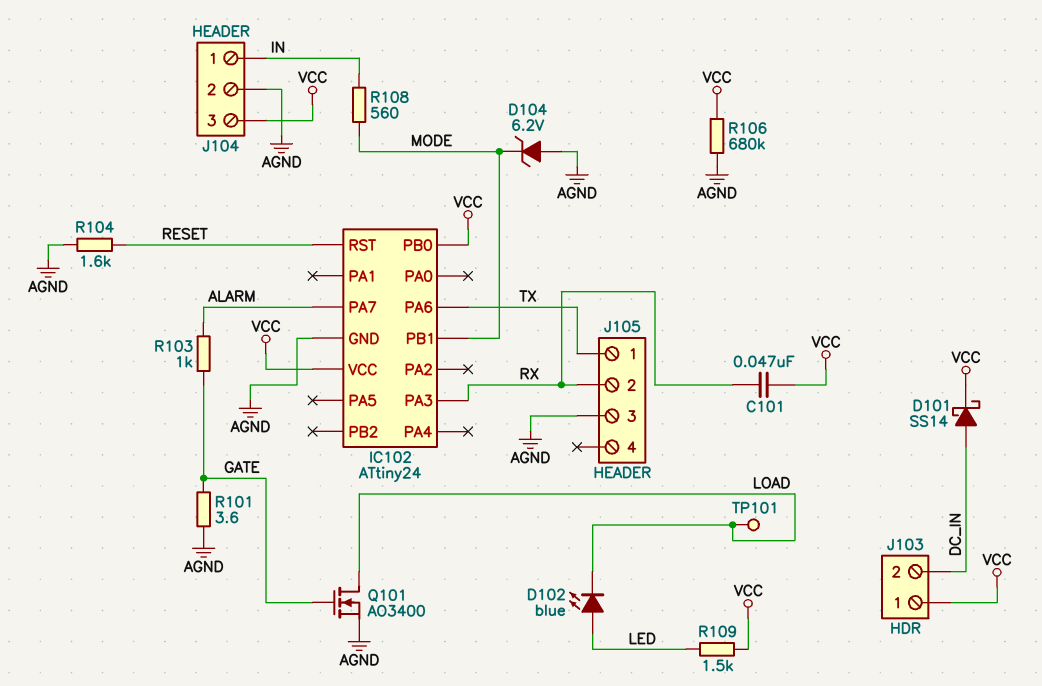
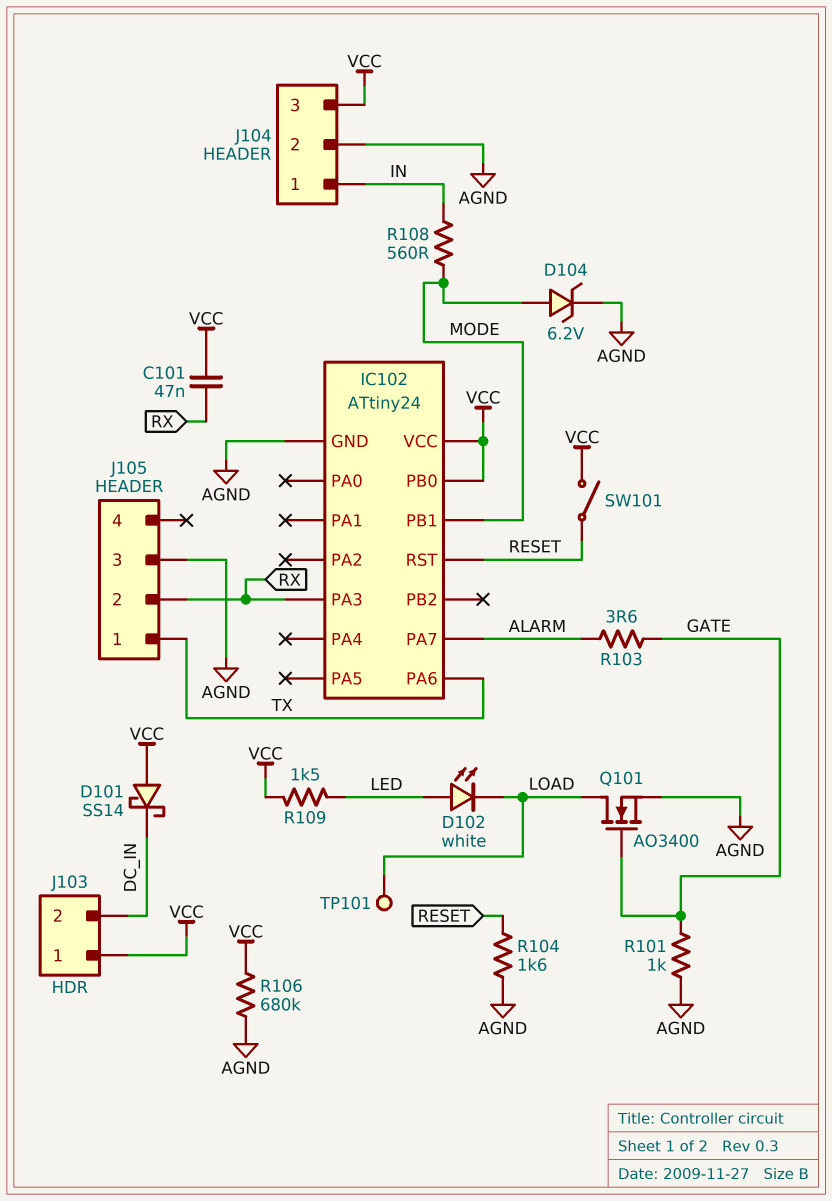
D101: schottky SS14 (A DC_IN, K VCC) -> schottky SS14 (A VCC, K DC_IN)
D102: LED blue (A LED, K LOAD) -> LED white (A LED, K LOAD)
D104: zener 6.2V (A AGND, K MODE) -> zener 6.2V (A MODE, K AGND)
R101: 3.6 (AGND, GATE) -> 1k (AGND, GATE)
R103: 1k (ALARM, GATE) -> 3.6 (ALARM, GATE)
SW101: none -> switch (RESET, VCC)

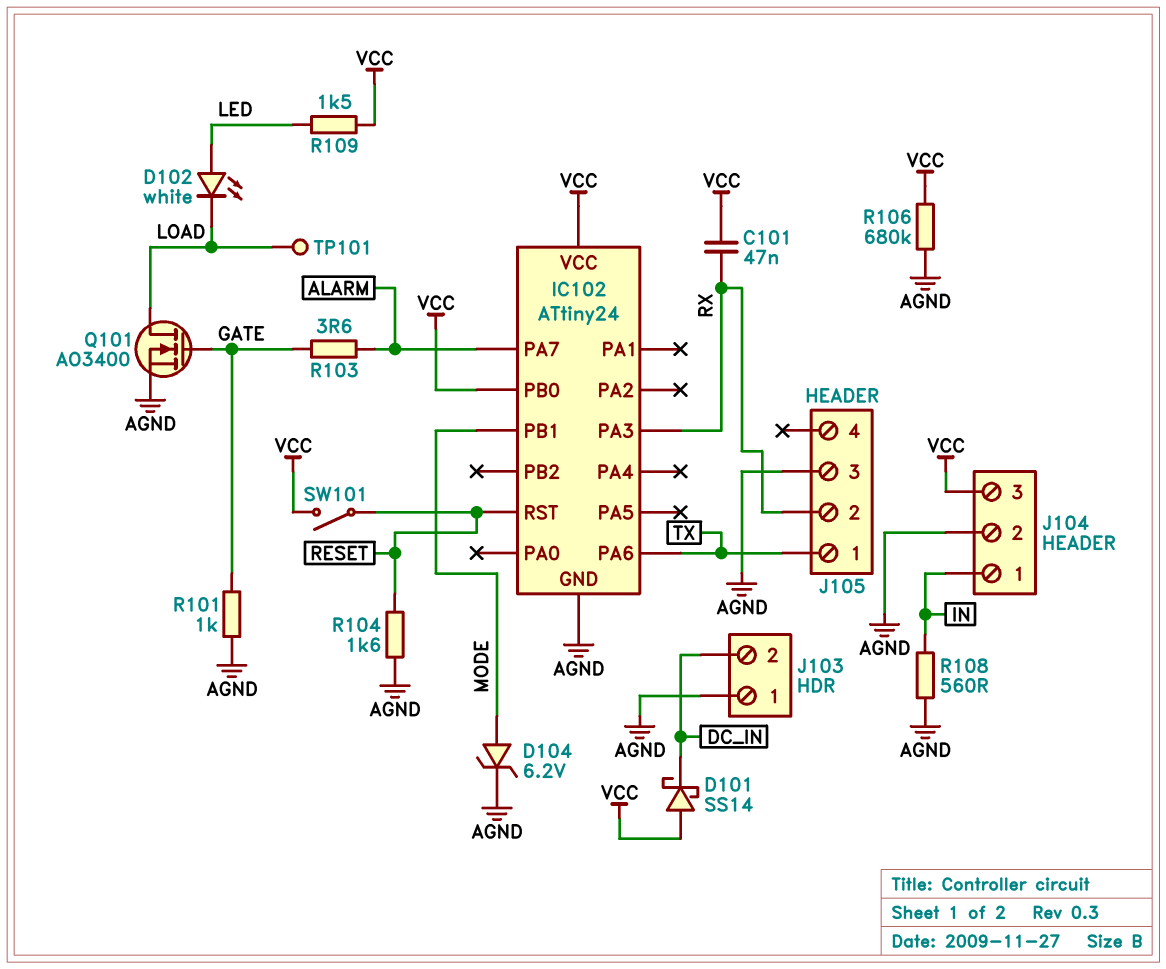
J103 pin 1: VCC -> AGND
R108: 560 (IN, MODE) -> 560 (AGND, IN)

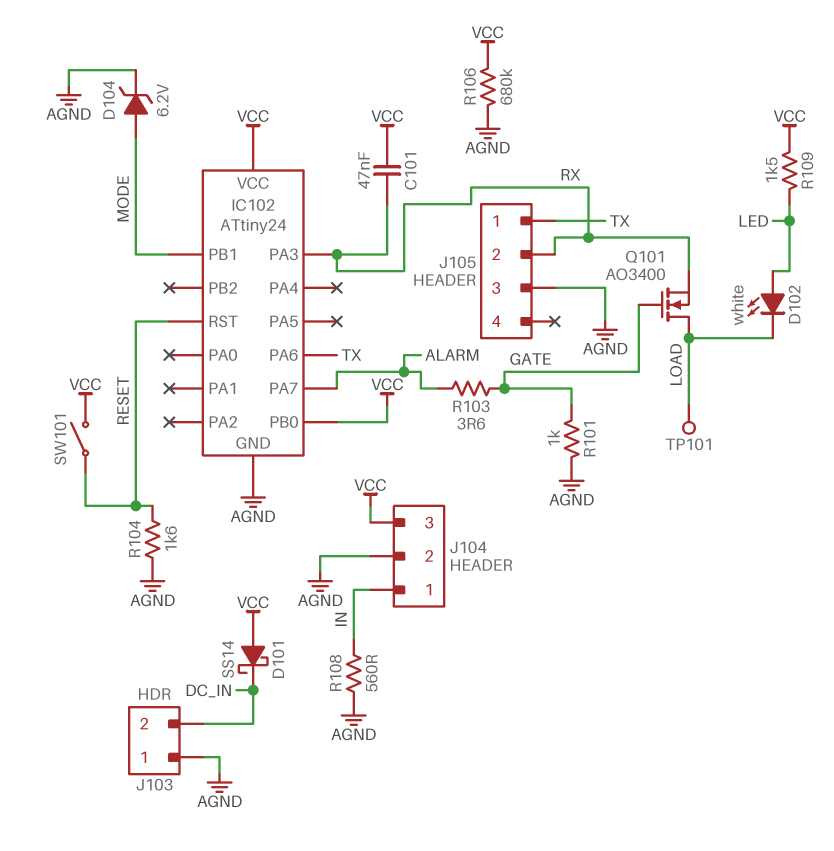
Q101: NMOS AO3400 (G GATE, D LOAD, S AGND) -> NMOS AO3400 (G GATE, D LOAD, S RX)

